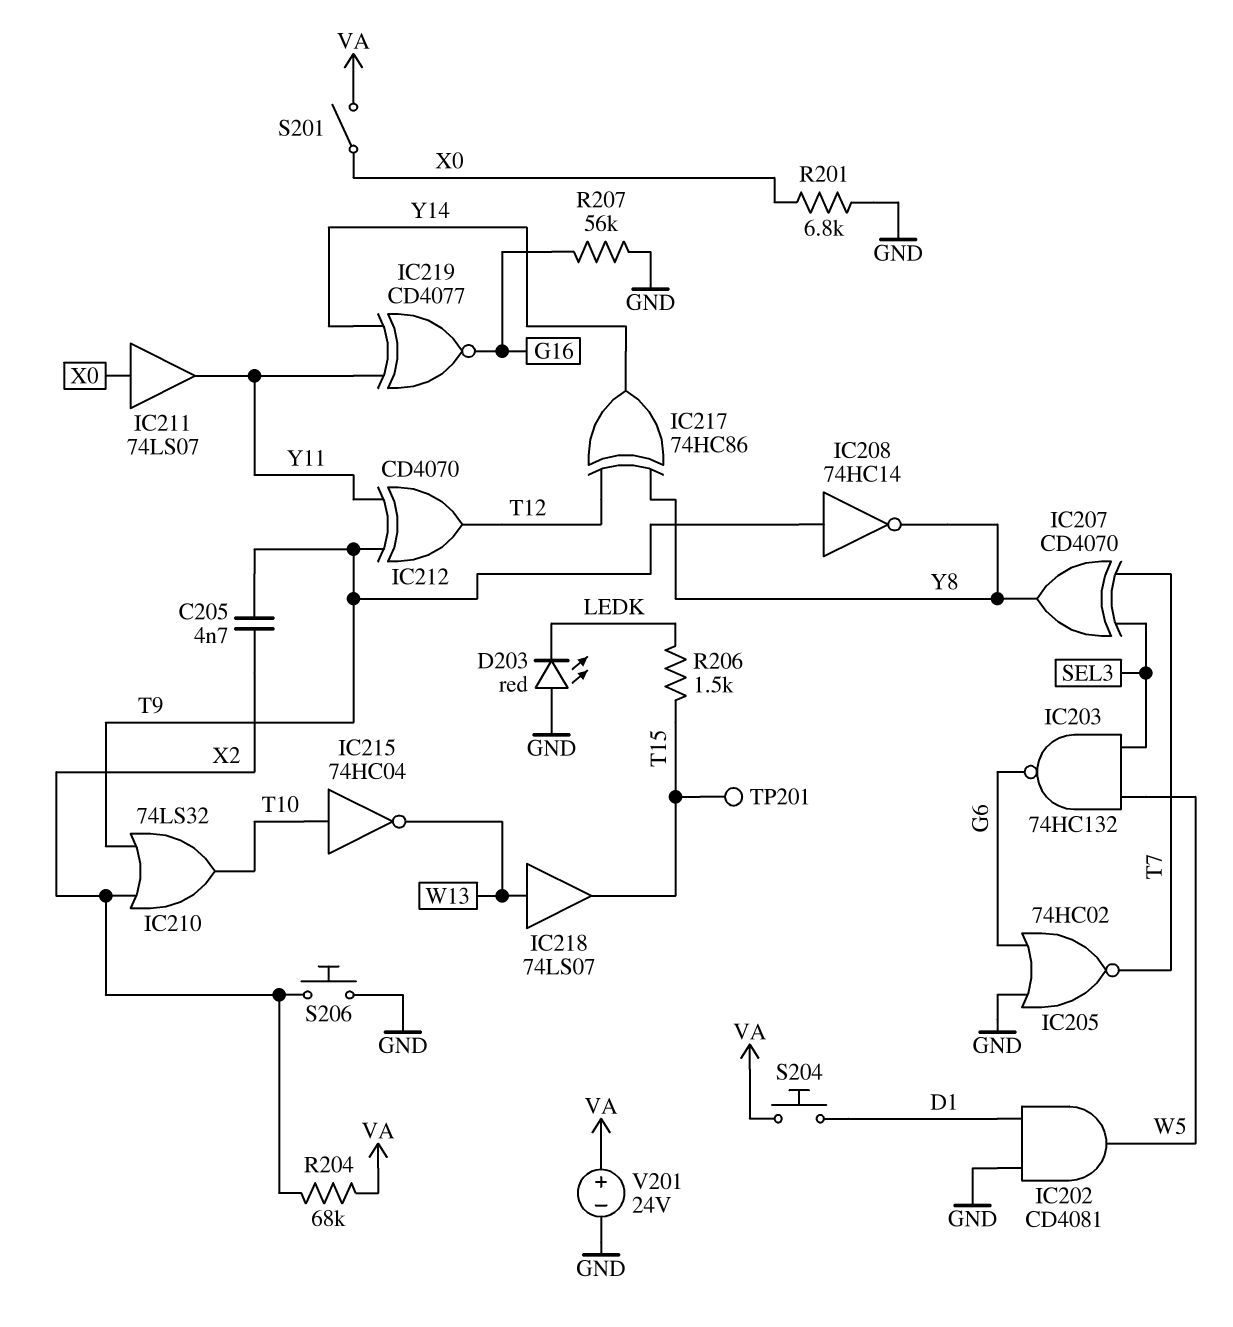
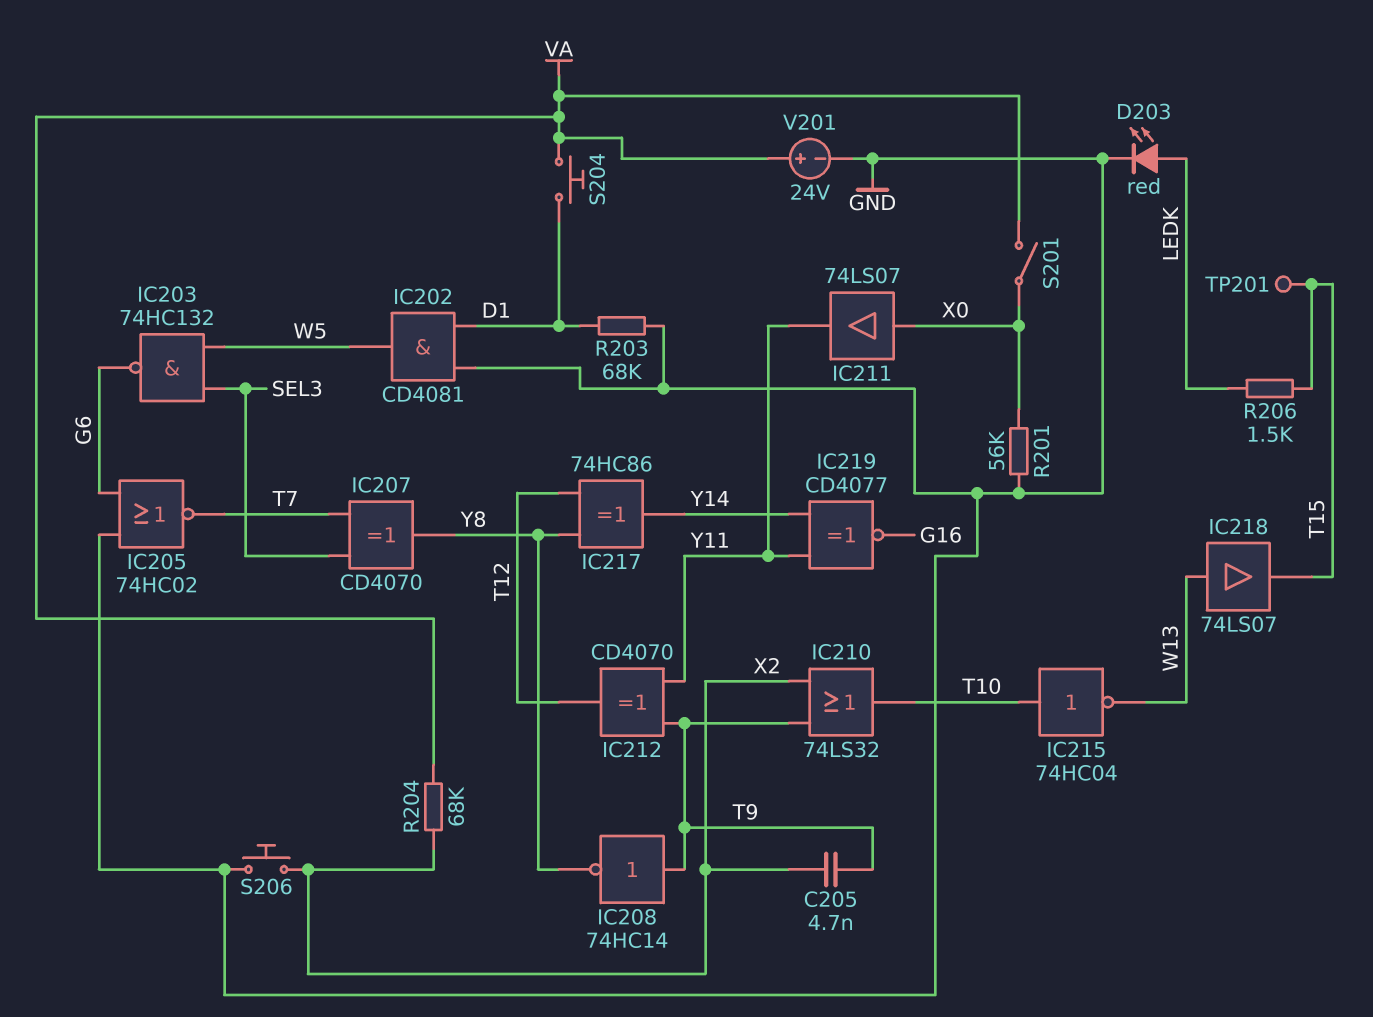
D203: LED red (A GND, K LEDK) -> LED red (A LEDK, K GND)
R201: 6.8k (GND, X0) -> 56k (GND, X0)
R203: none -> 68k (D1, GND)
R207: 56k (G16, GND) -> none

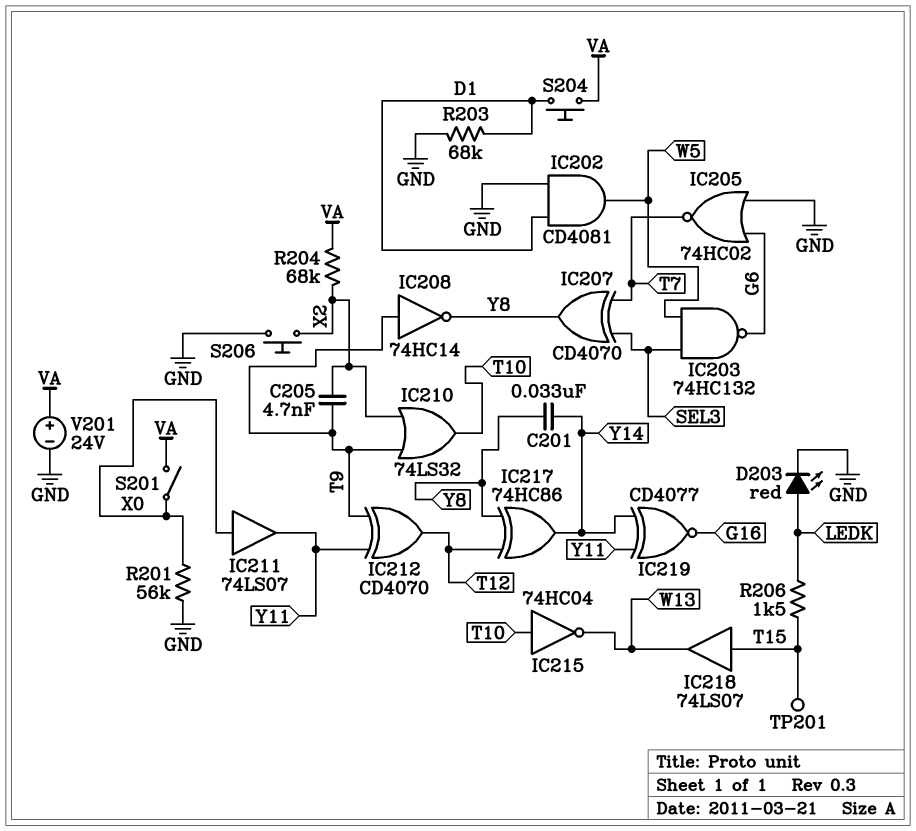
C201: none -> 33nF (Y8, Y14)
IC218: buffer 74LS07 (in W13, out T15) -> buffer 74LS07 (in T15, out W13)

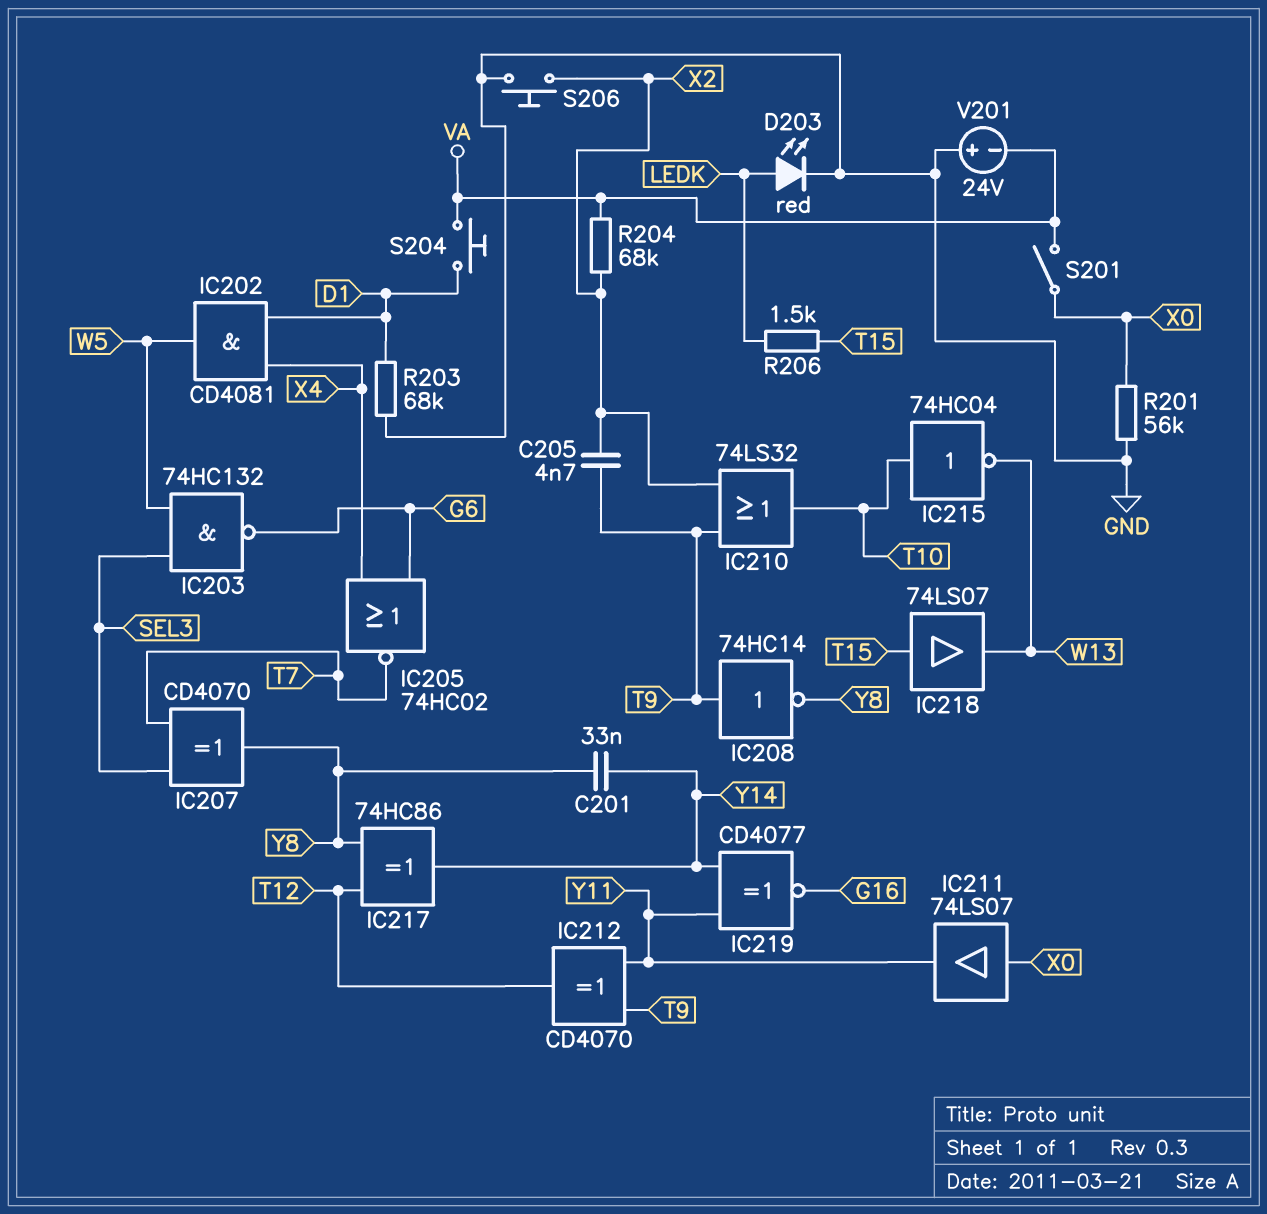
IC202: AND CD4081 (in D1, in GND, out W5) -> AND CD4081 (in D1, in X4, out W5)
IC205: NOR 74HC02 (in G6, in GND, out T7) -> NOR 74HC02 (in G6, in X4, out T7)
TP201: test point (T15) -> none
V201: 24V (plus VA, minus GND) -> 24V (plus GND, minus VA)

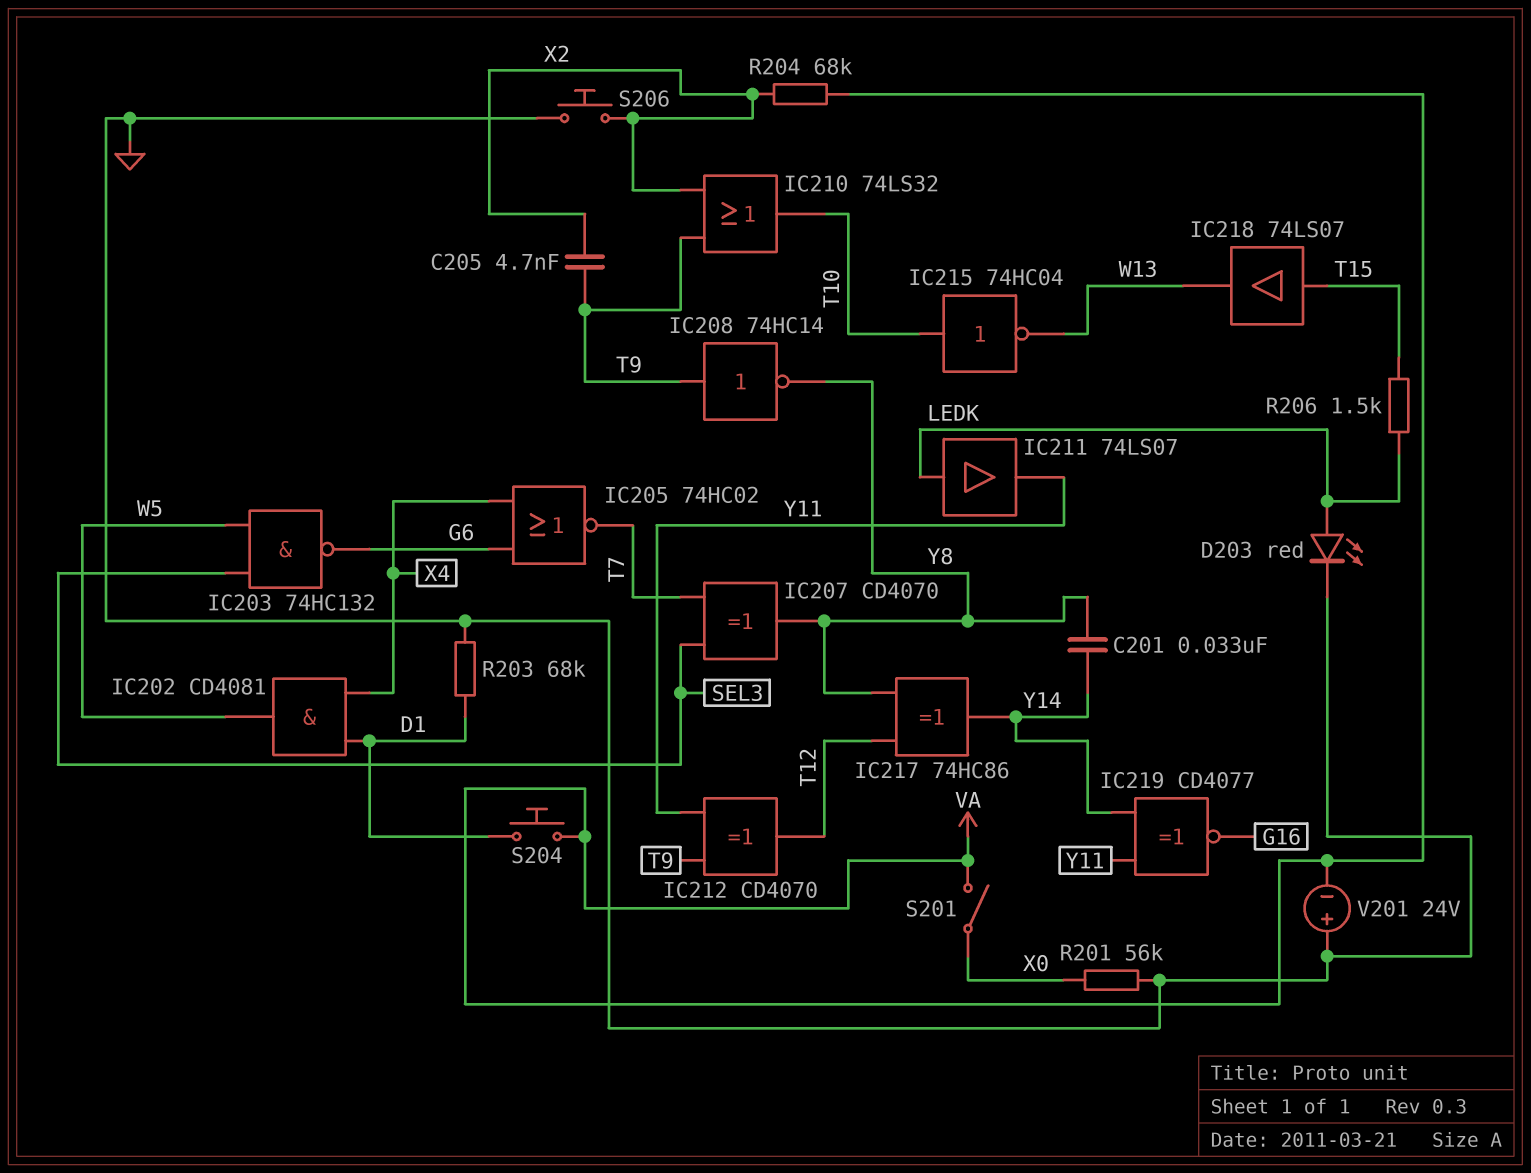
IC211: buffer 74LS07 (in X0, out Y11) -> buffer 74LS07 (in LEDK, out Y11)

